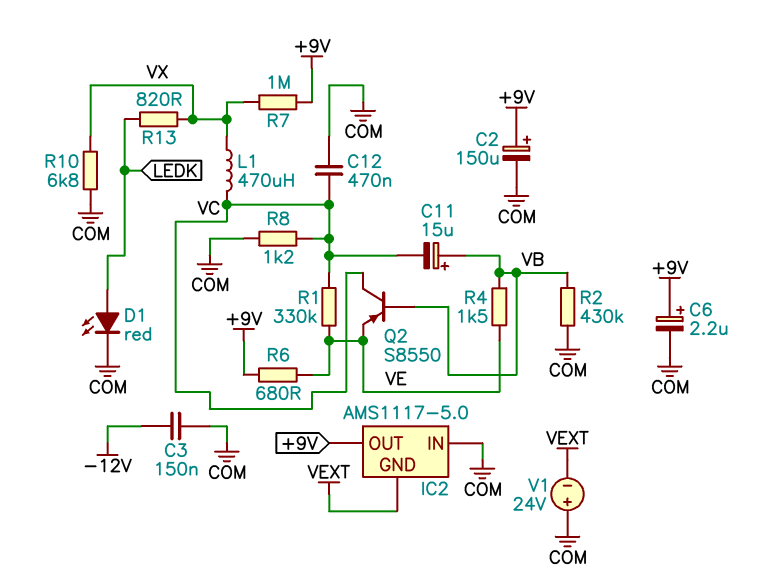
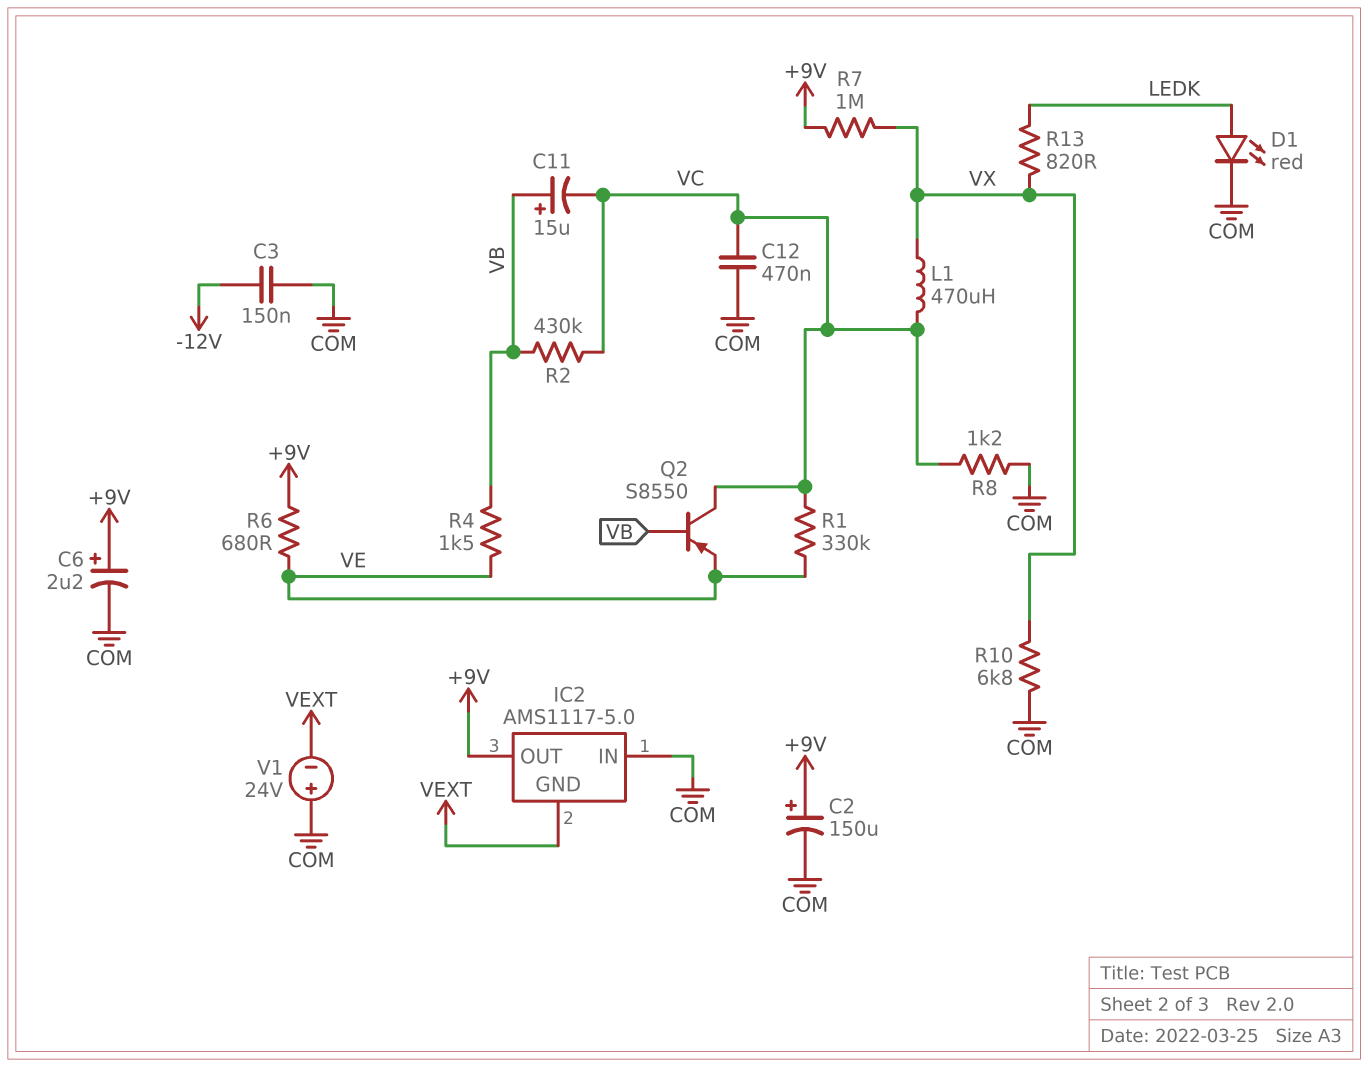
R2: 430k (COM, VB) -> 430k (VB, VC)

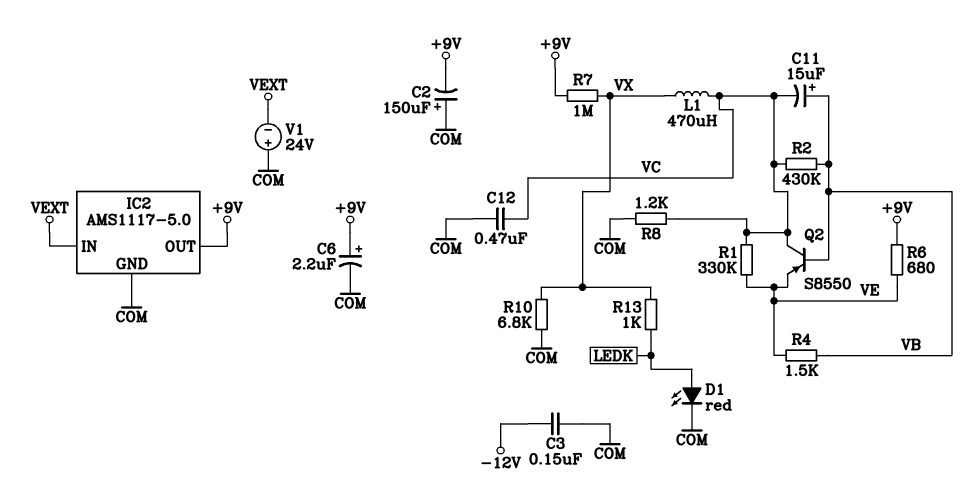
C2: 150uF (plus +9V, minus COM) -> 150uF (plus COM, minus +9V)
IC2 pin GND: VEXT -> COM
IC2 pin IN: COM -> VEXT
R13: 820 (LEDK, VX) -> 1k (LEDK, VX)

